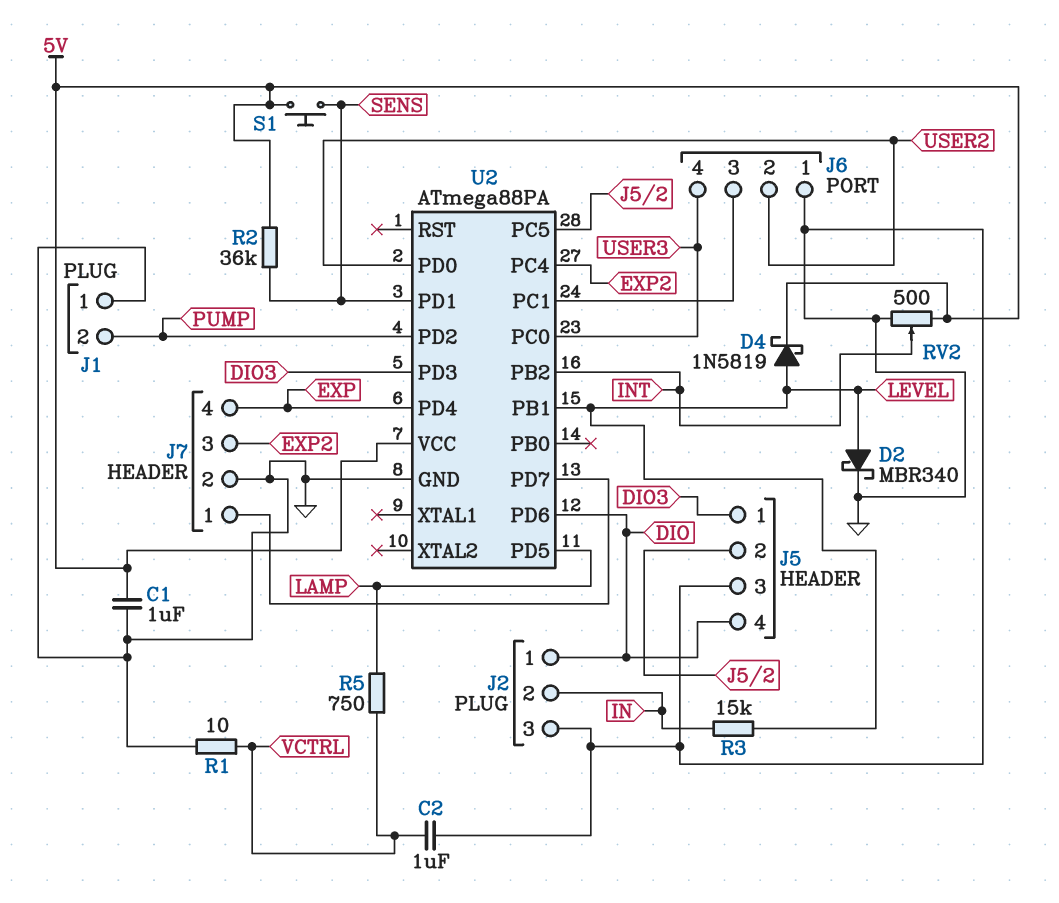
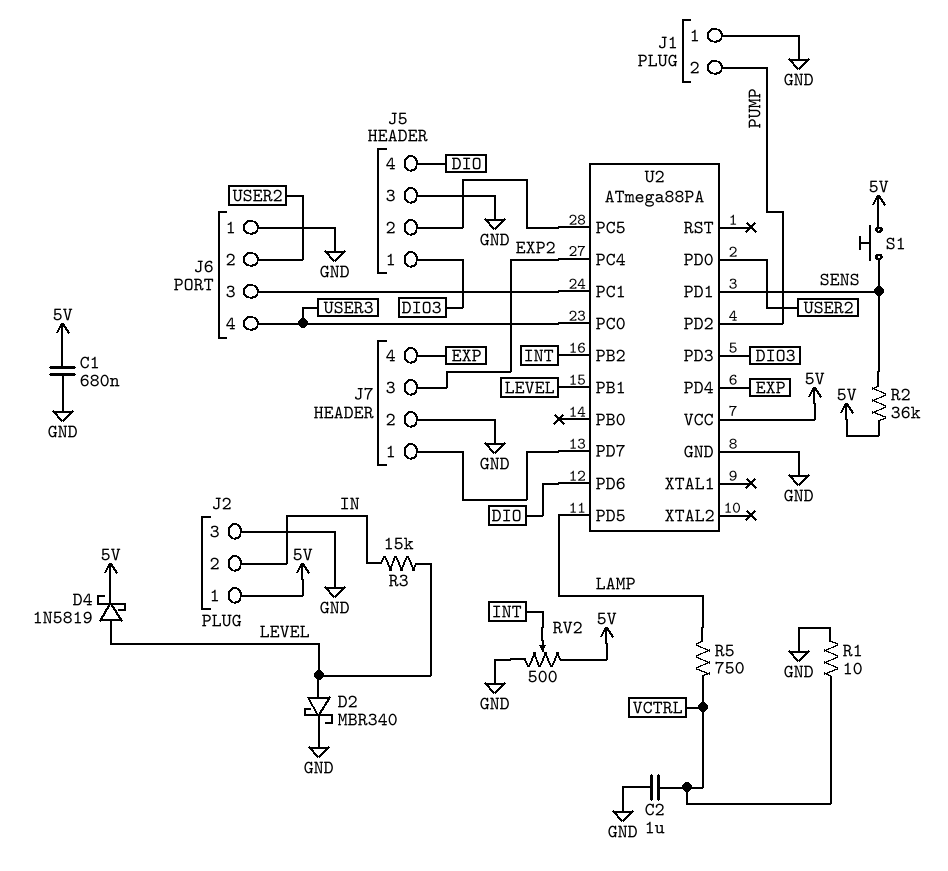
C1: 1uF (5V, GND) -> 680nF (5V, GND)
J2 pin 1: DIO -> 5V

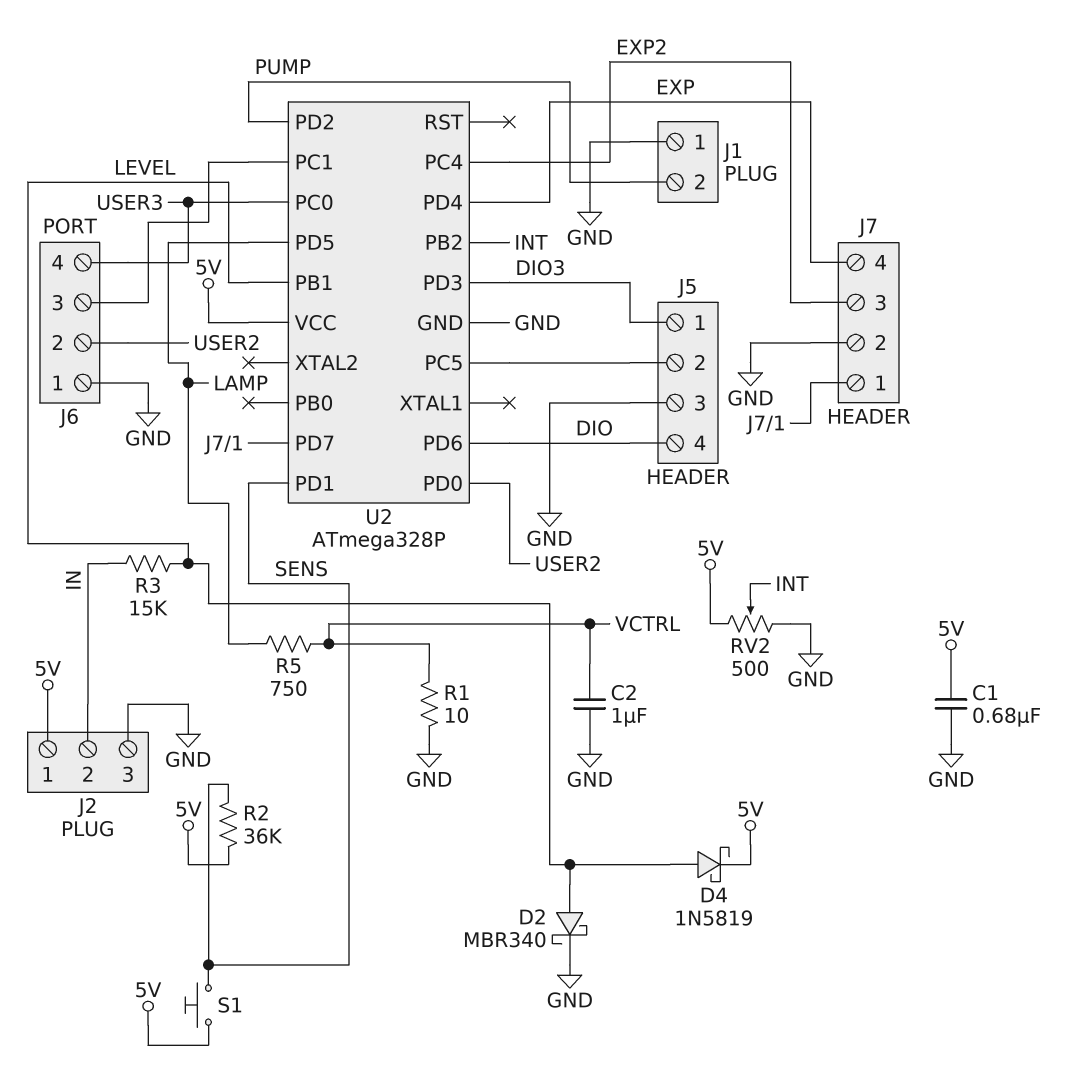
U2: ATmega88PA -> ATmega328P

